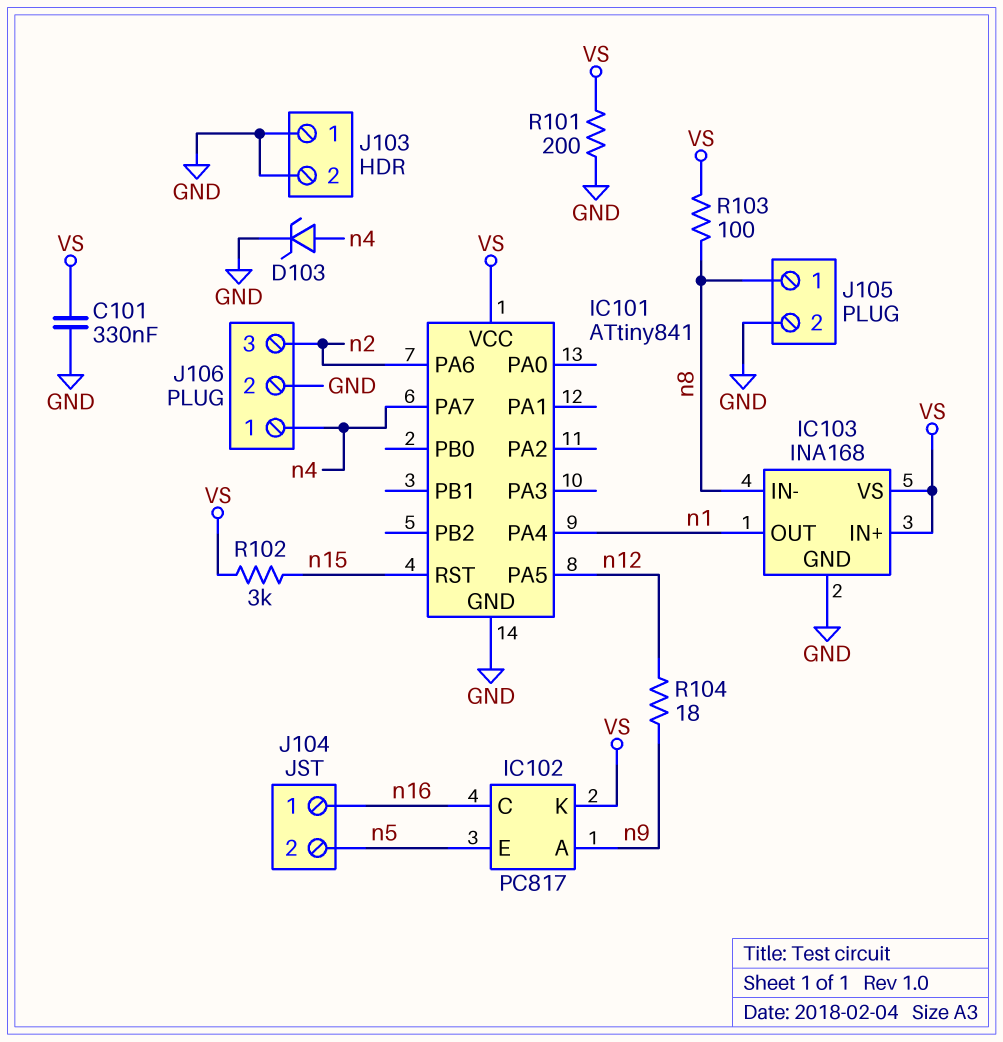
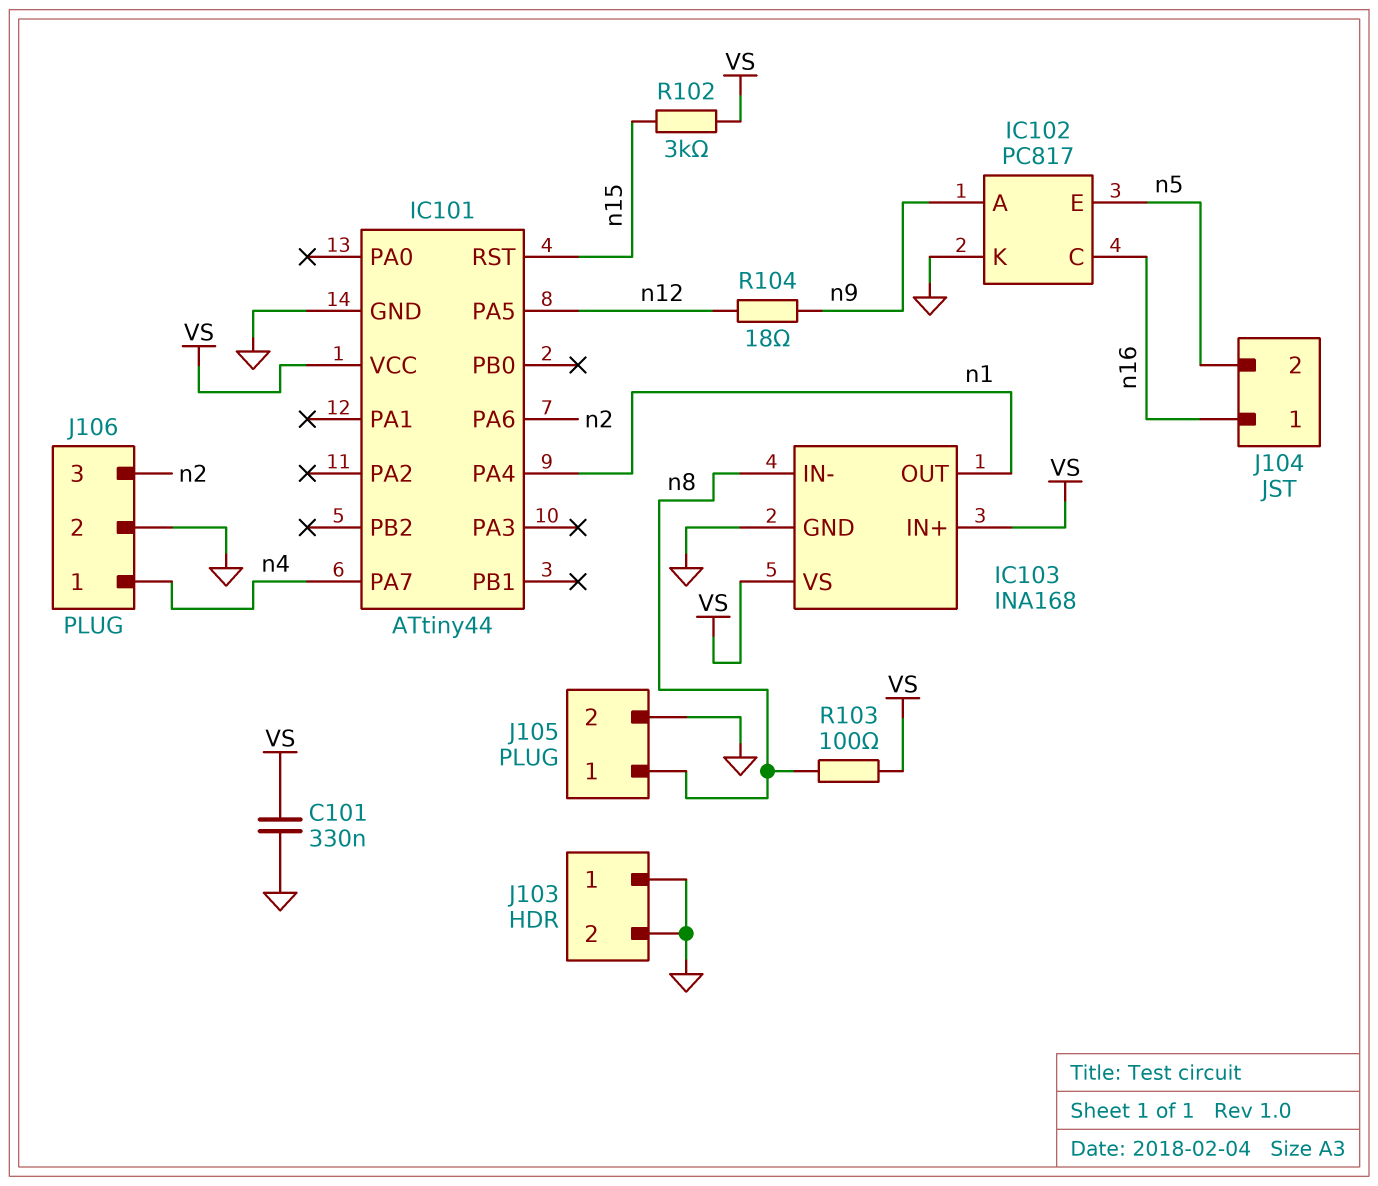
D103: zener (A n4, K GND) -> none
IC101: ATtiny841 -> ATtiny44
IC102 pin K: VS -> GND
R101: 200 (GND, VS) -> none

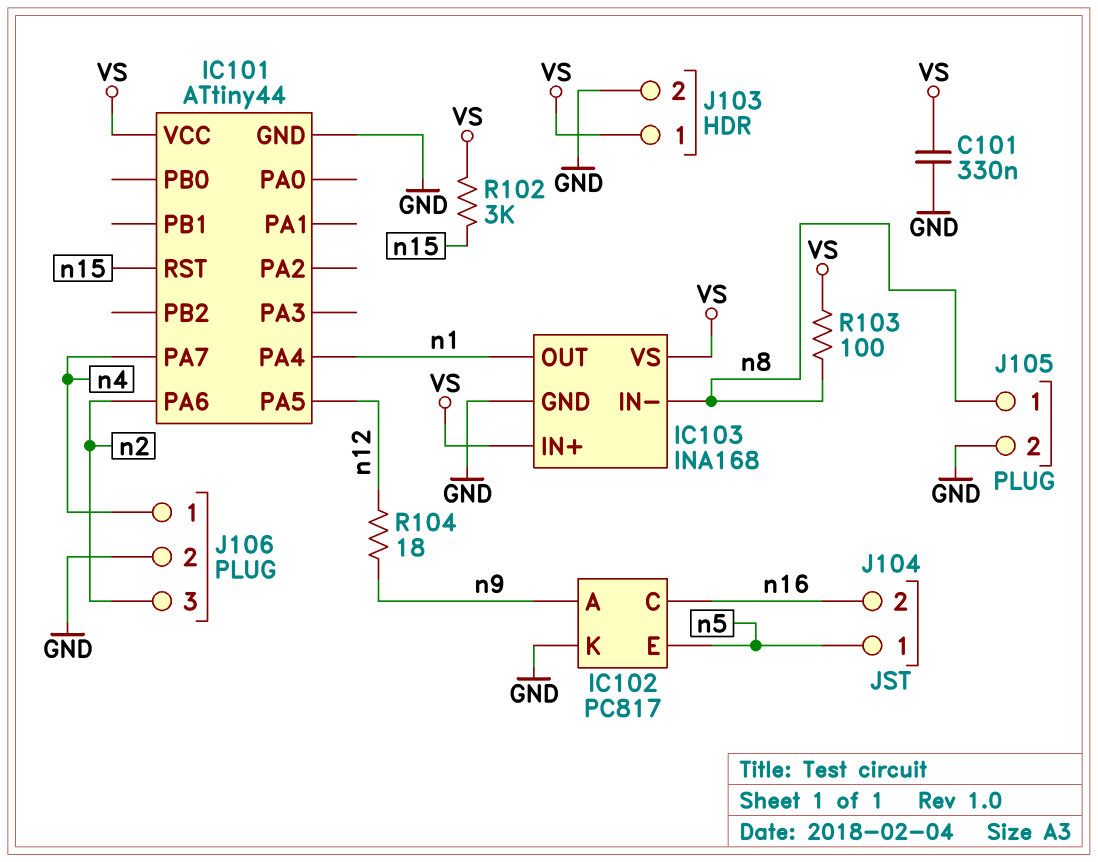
J103 pin 1: GND -> VS
J104 pin 1: n16 -> n5
J104 pin 2: n5 -> n16

